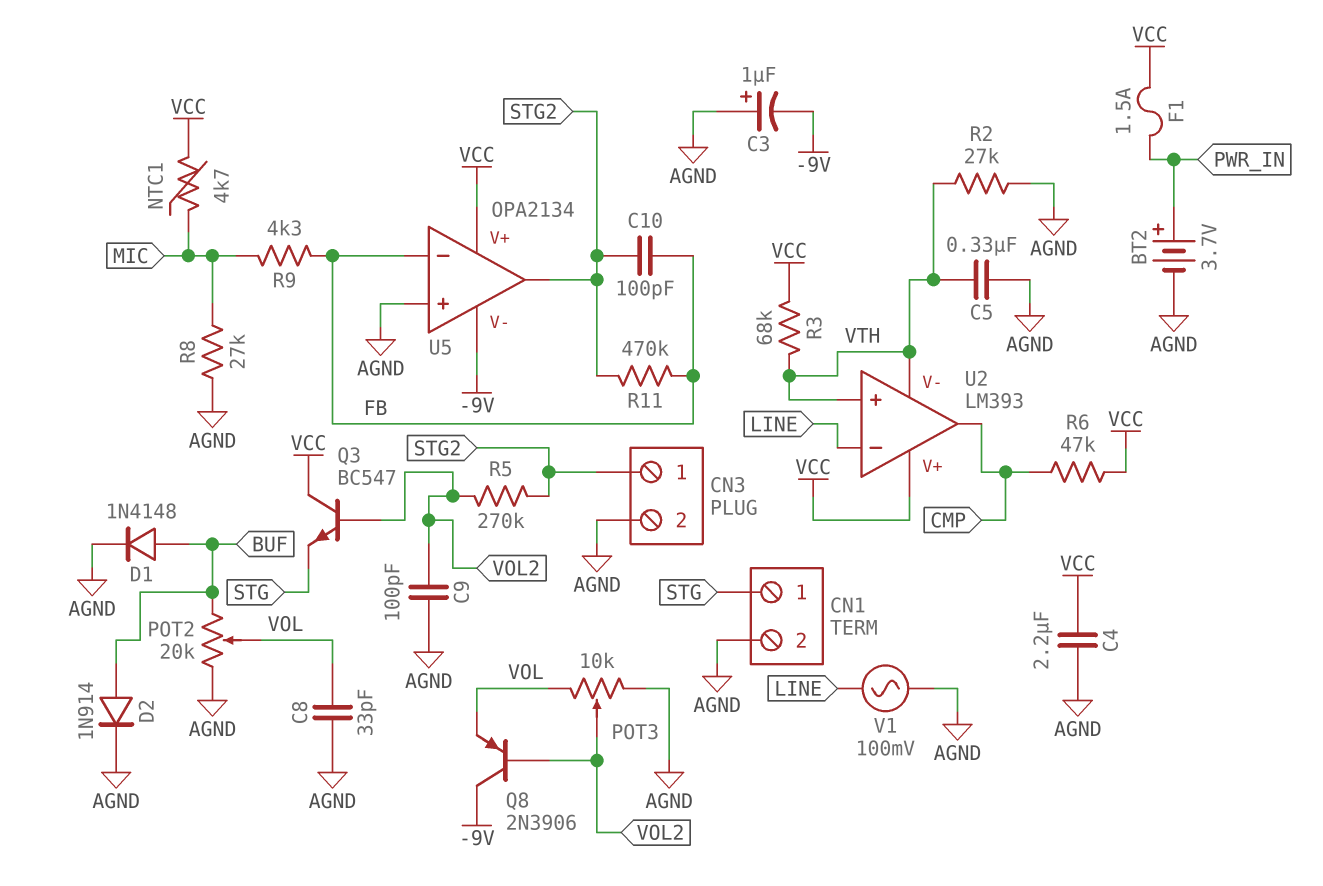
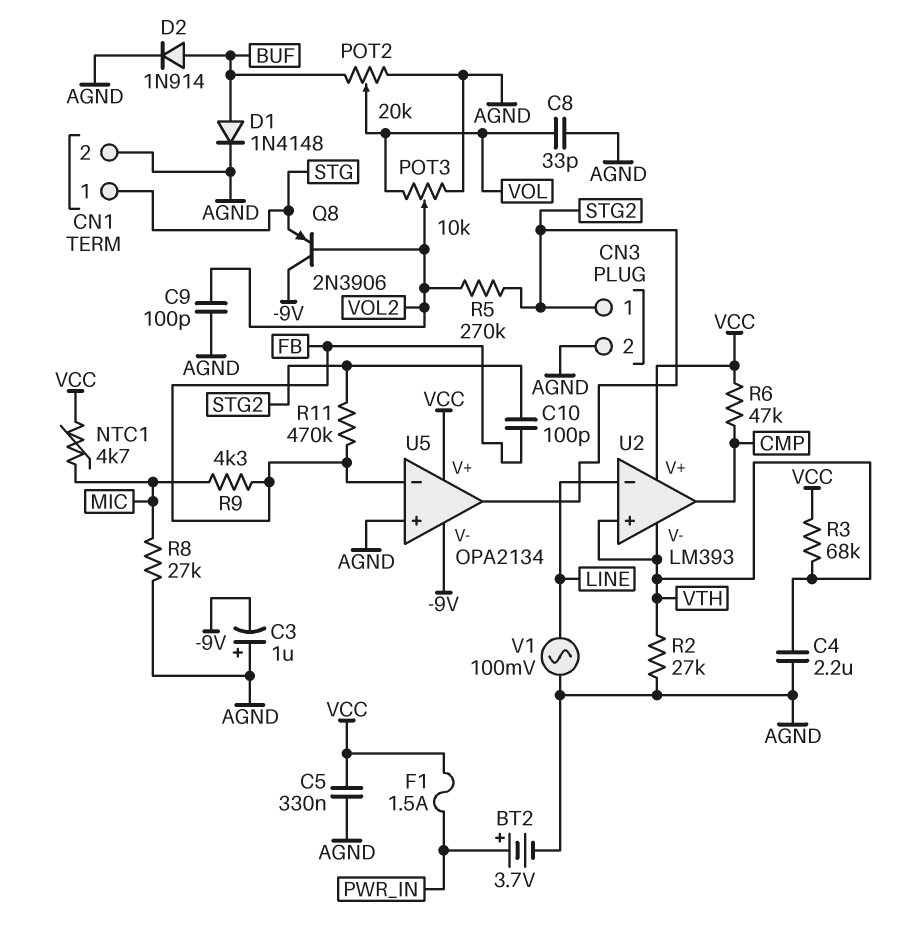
C4: 2.2uF (AGND, VCC) -> 2.2uF (AGND, VTH)
C5: 330nF (AGND, VTH) -> 330nF (AGND, VCC)
Q3: NPN BC547 (B VOL2, C VCC, E STG) -> none
Q8: PNP 2N3906 (B VOL2, C -9V, E VOL) -> PNP 2N3906 (B VOL2, C -9V, E STG)

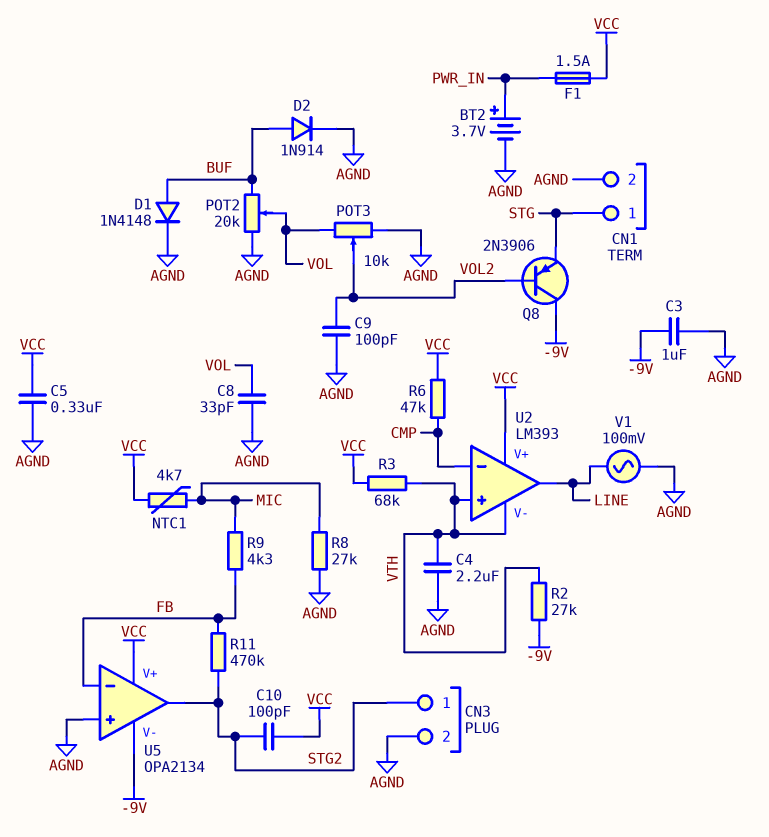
C3: 1uF (plus AGND, minus -9V) -> 1uF (-9V, AGND)
C10: 100pF (FB, STG2) -> 100pF (STG2, VCC)
R2: 27k (AGND, VTH) -> 27k (-9V, VTH)
R5: 270k (STG2, VOL2) -> none
U2 pin in-: LINE -> CMP
U2 pin out: CMP -> LINE

